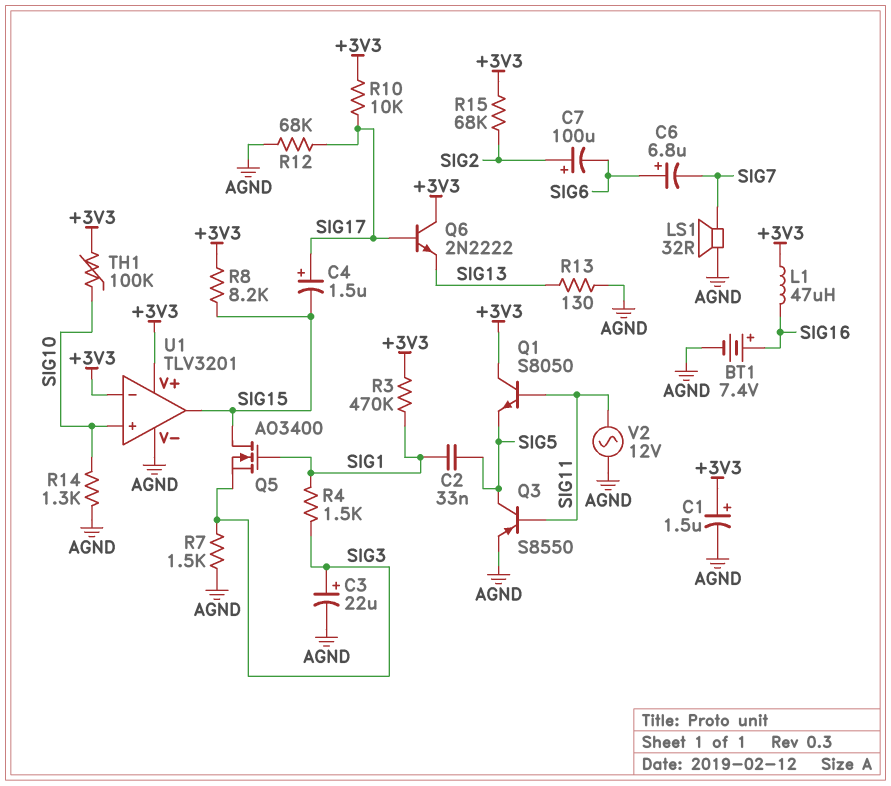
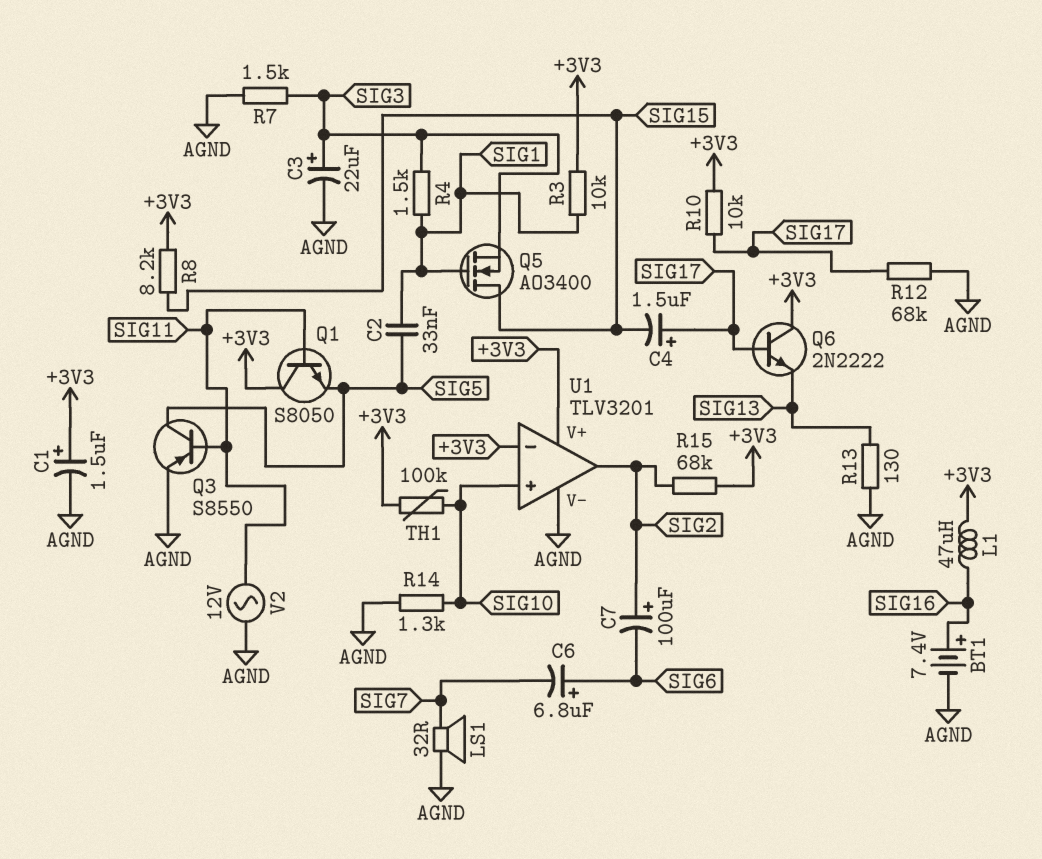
R3: 470k (+3V3, SIG1) -> 10k (+3V3, SIG1)
U1 pin out: SIG15 -> SIG2

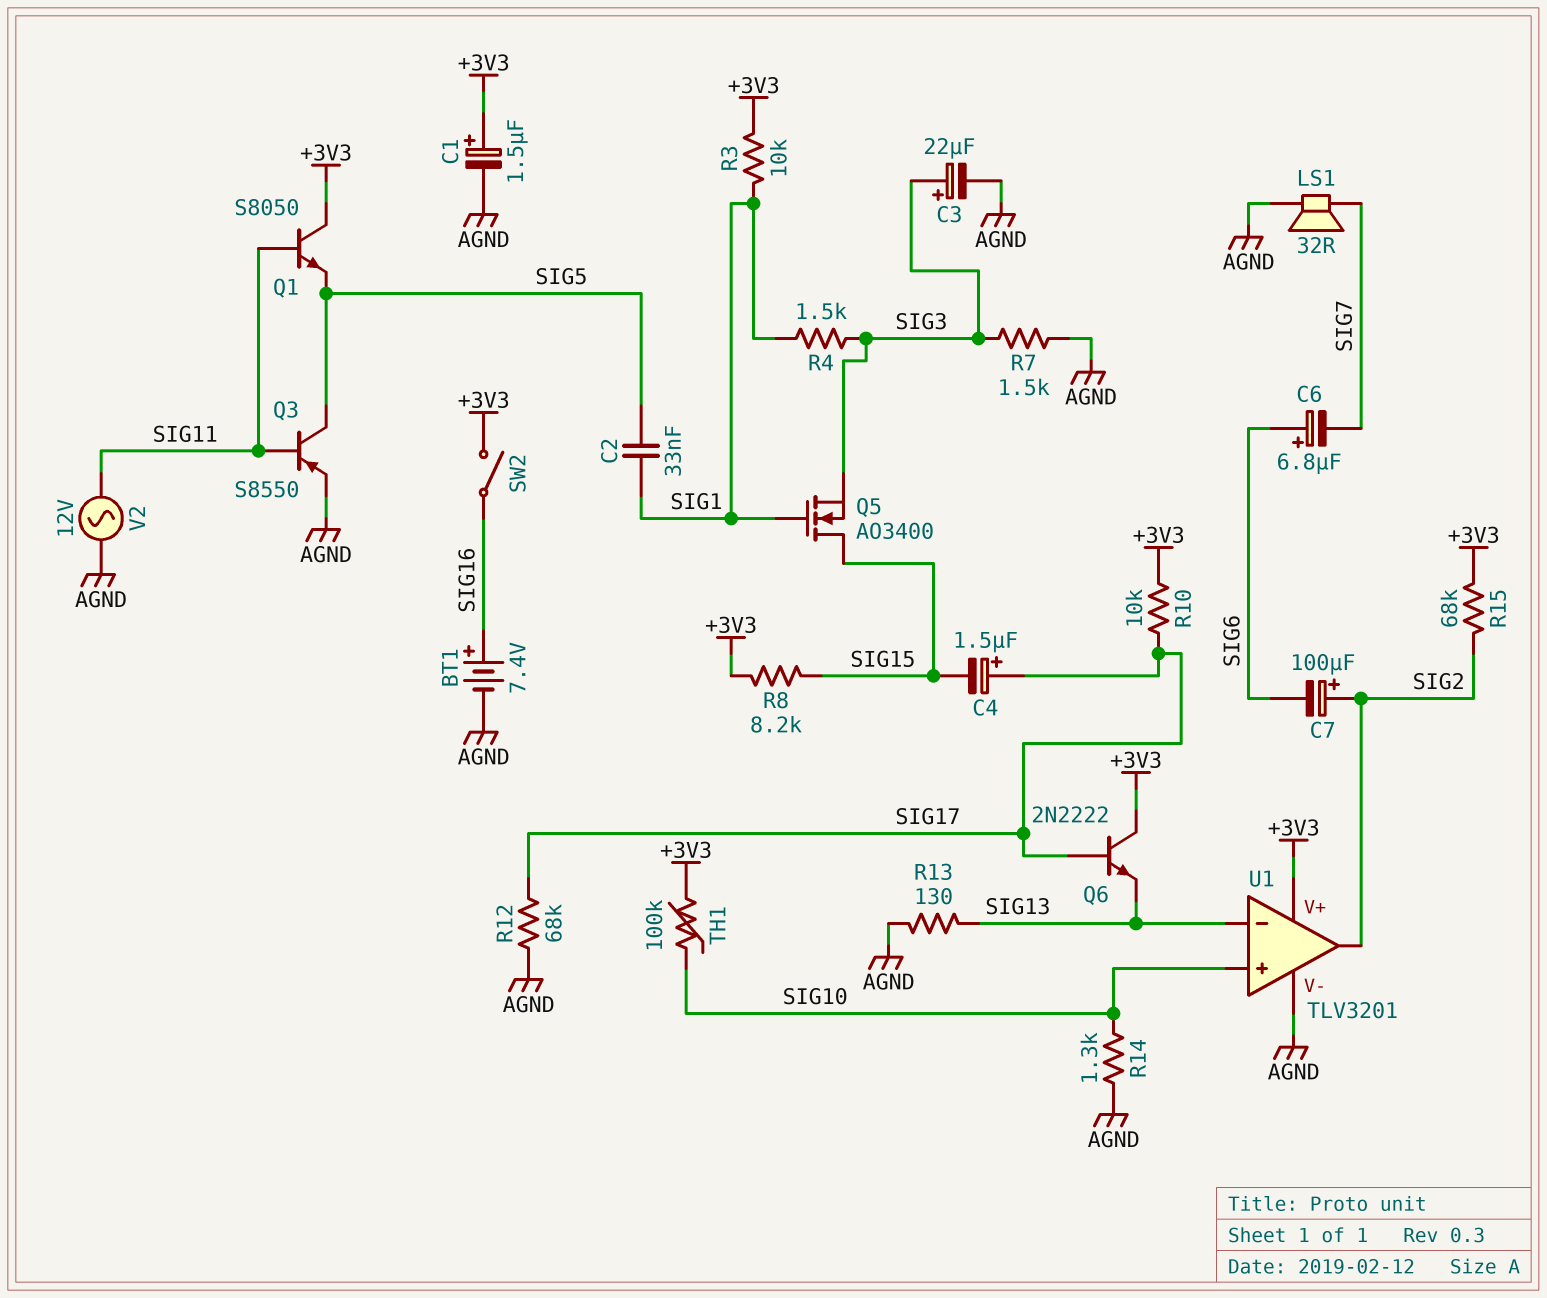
L1: 47uH (+3V3, SIG16) -> none
SW2: none -> switch (+3V3, SIG16)
U1 pin in-: +3V3 -> SIG13

